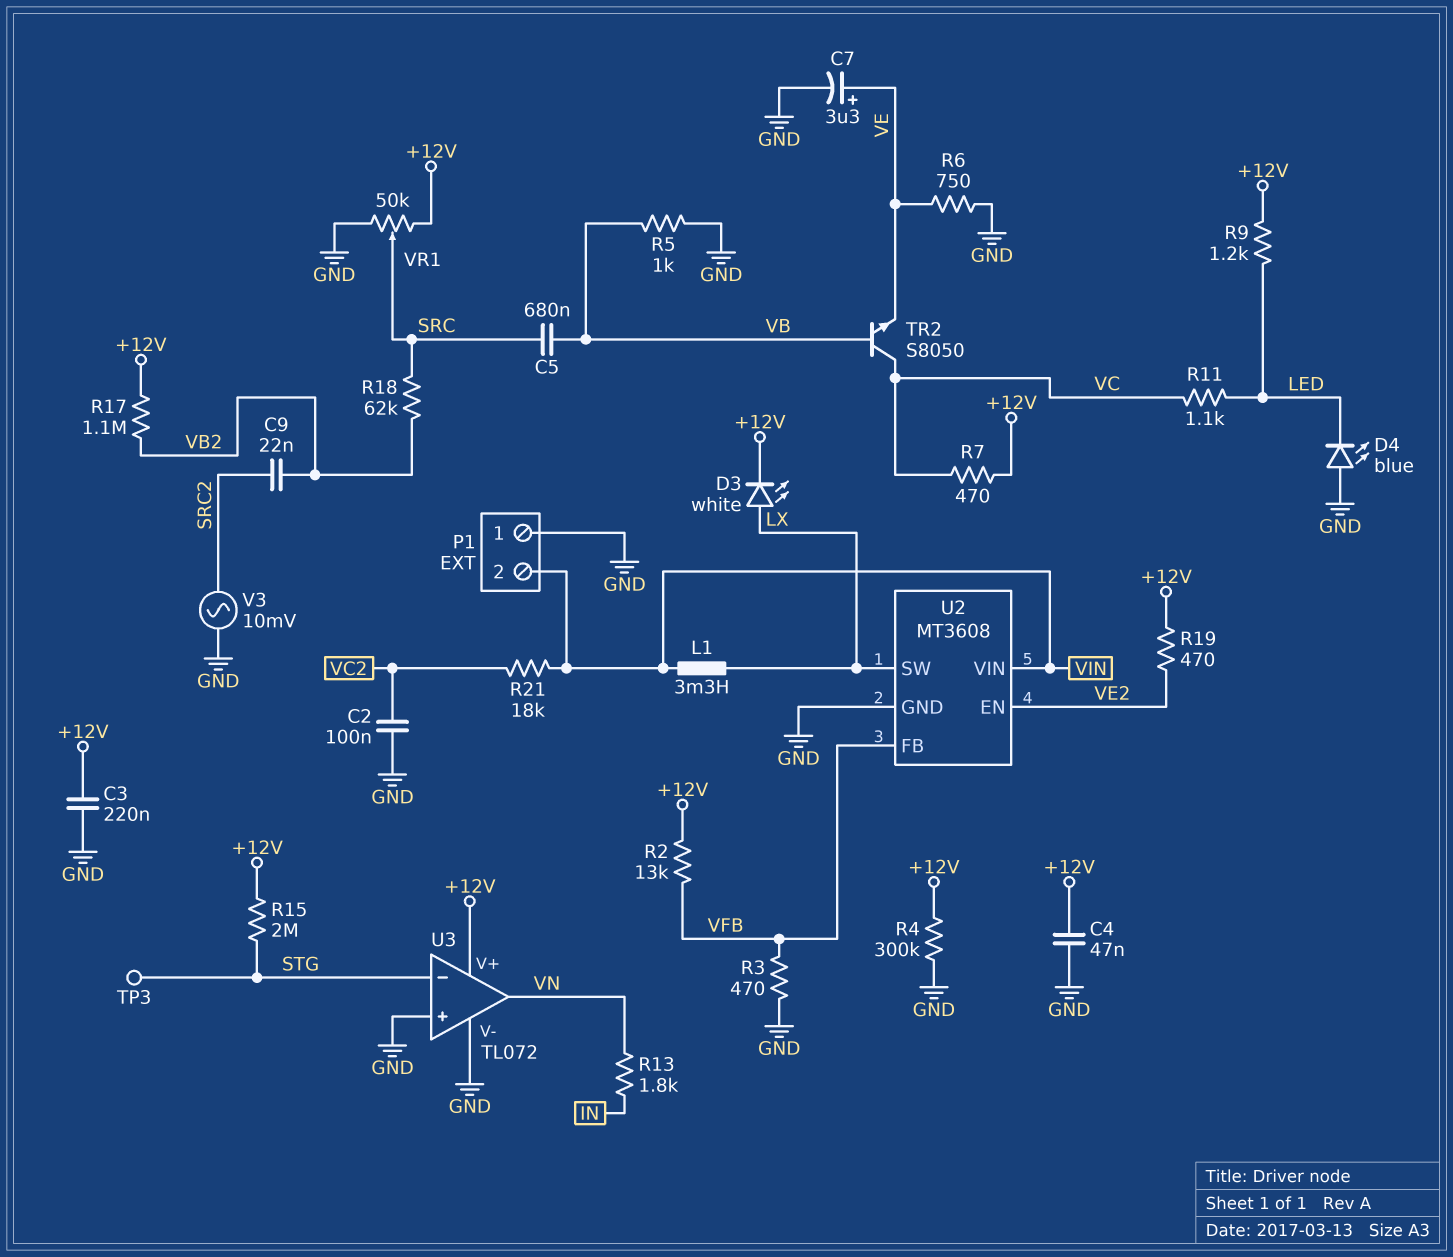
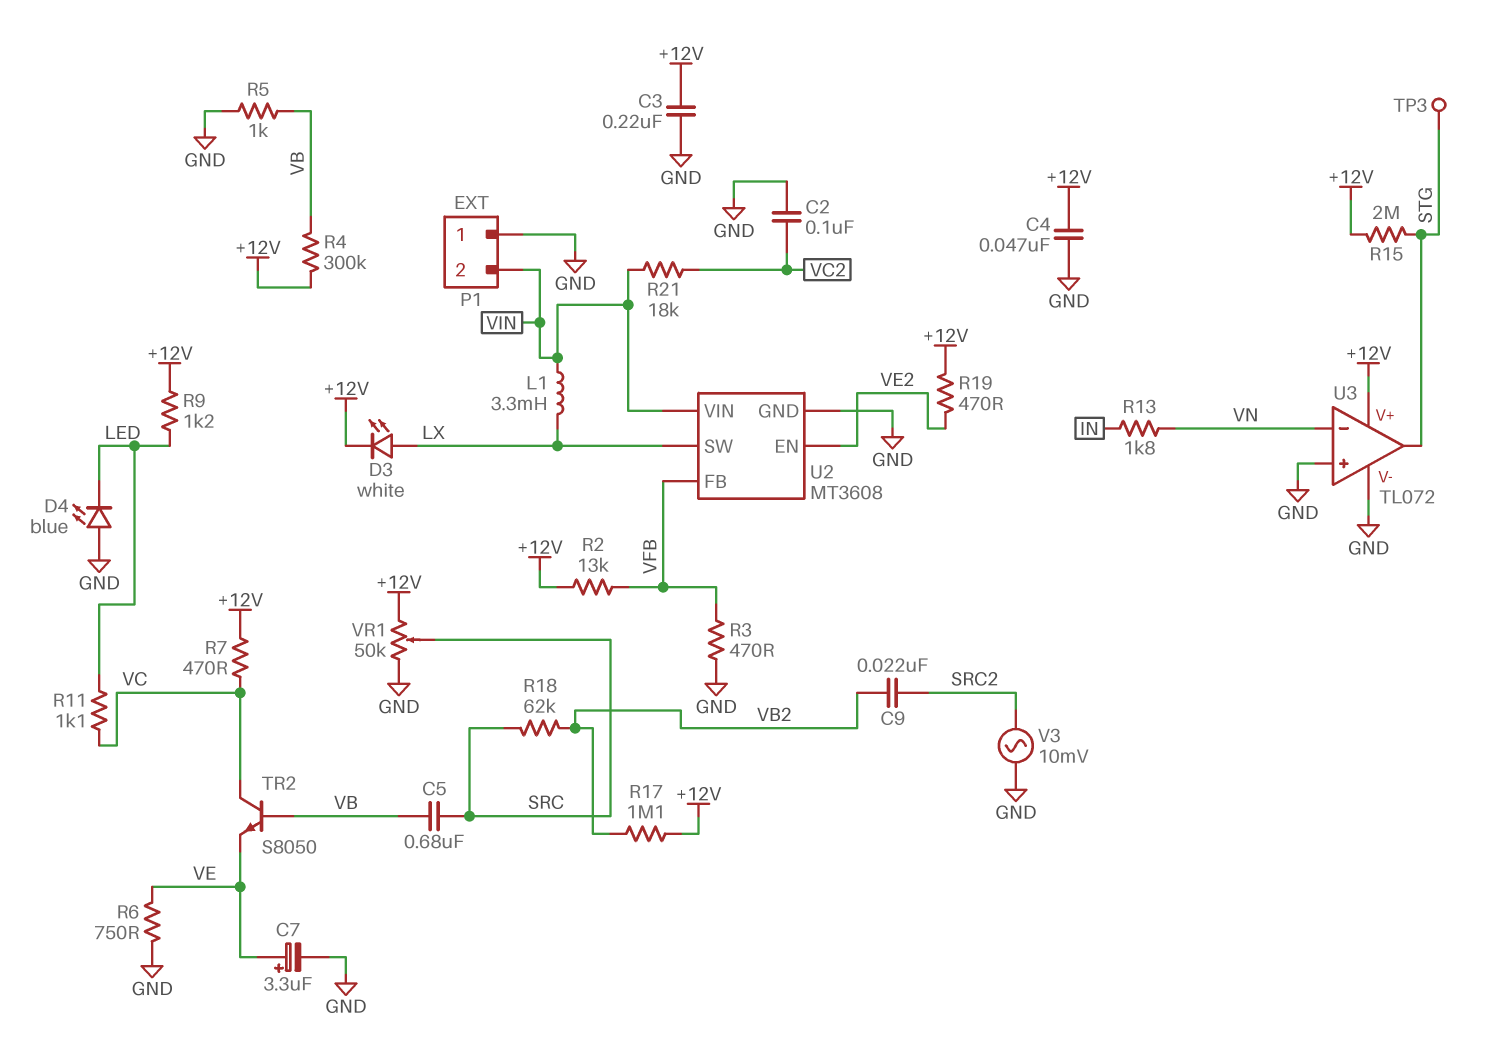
R4: 300k (+12V, GND) -> 300k (+12V, VB)
U3 pin in-: STG -> VN
U3 pin out: VN -> STG

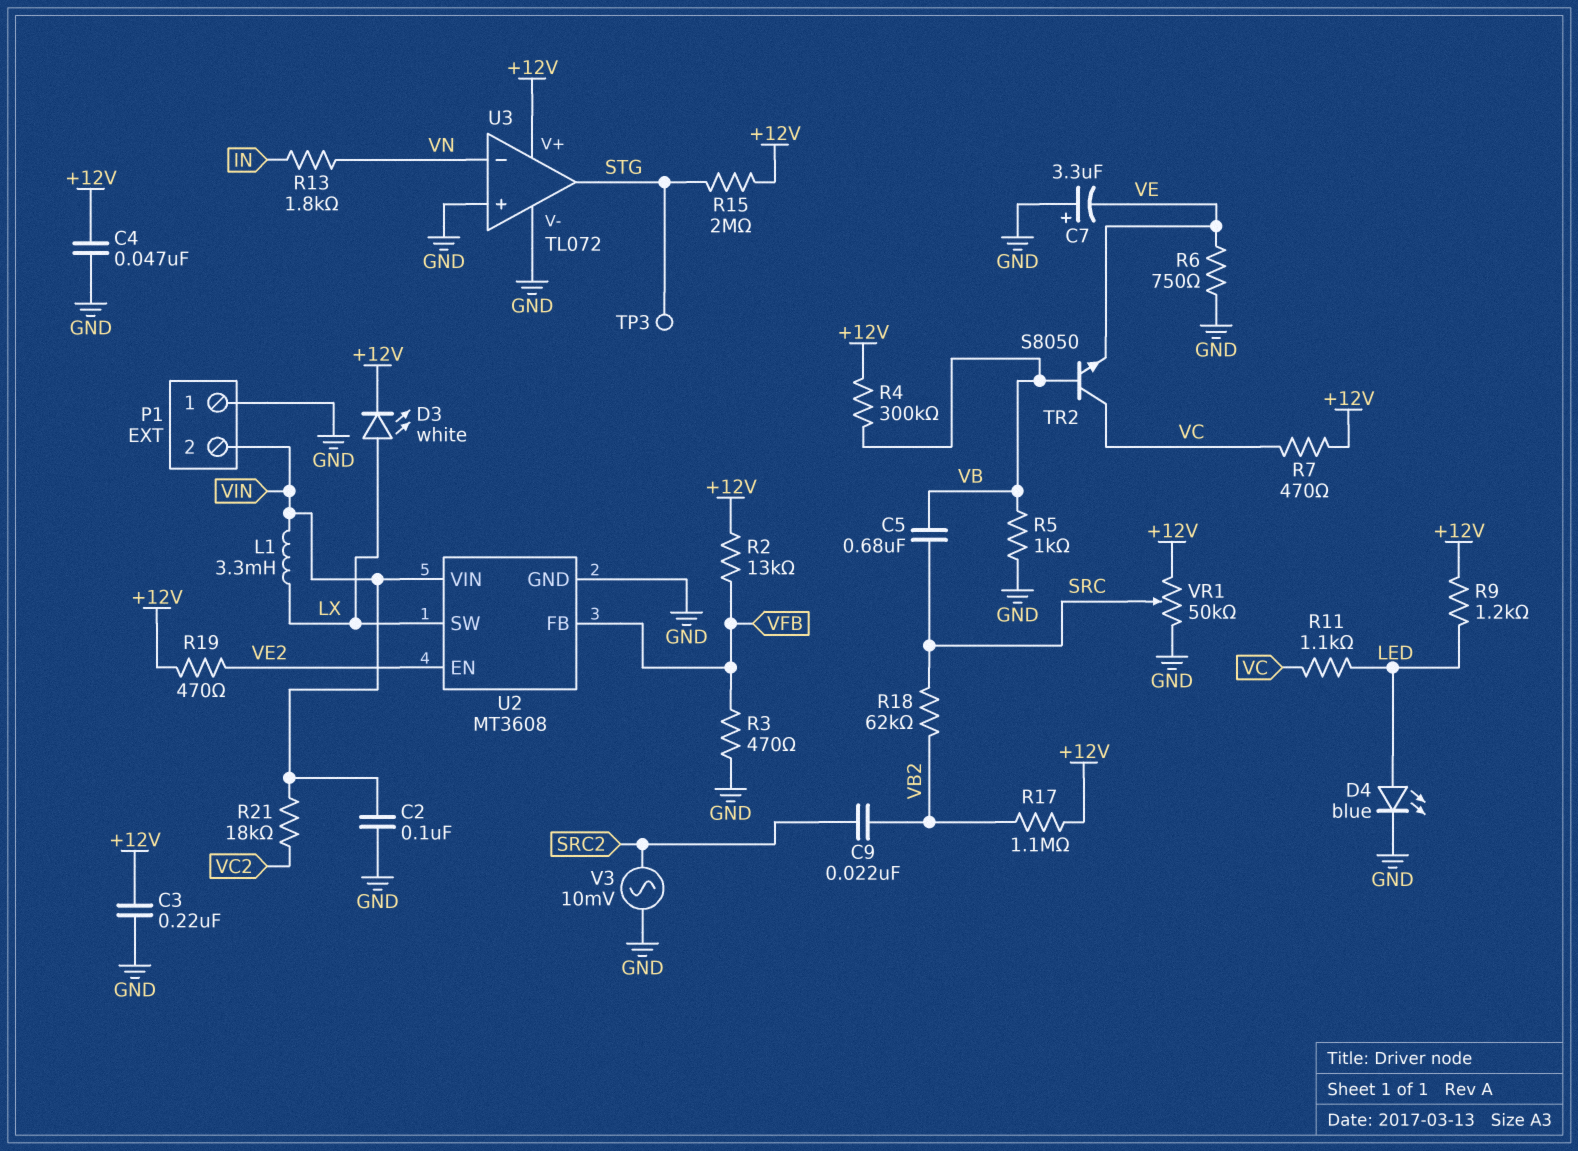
C2: 100nF (GND, VC2) -> 100nF (GND, VIN)
C7: 3.3uF (plus VE, minus GND) -> 3.3uF (plus GND, minus VE)
D4: LED blue (A GND, K LED) -> LED blue (A LED, K GND)

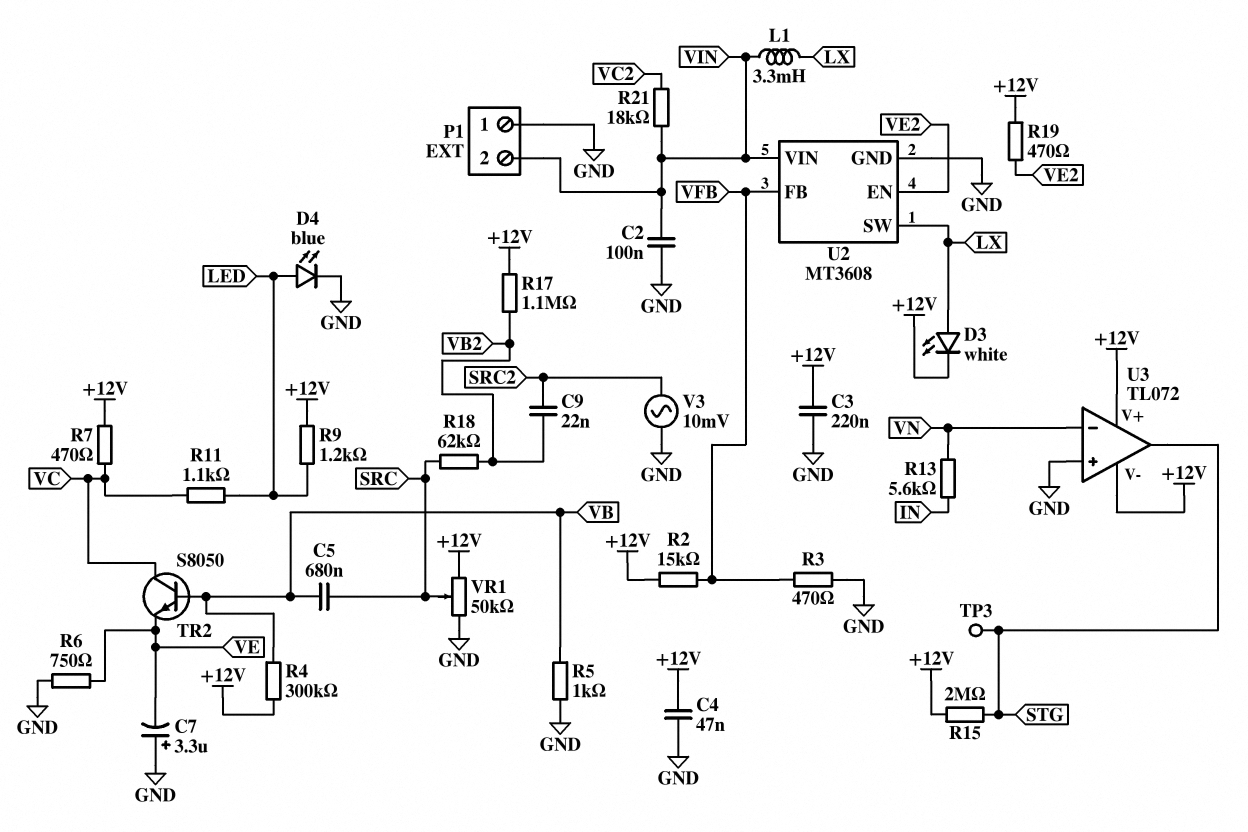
R2: 13k (+12V, VFB) -> 15k (+12V, VFB)
R13: 1.8k (IN, VN) -> 5.6k (IN, VN)
U3 pin V-: GND -> +12V

